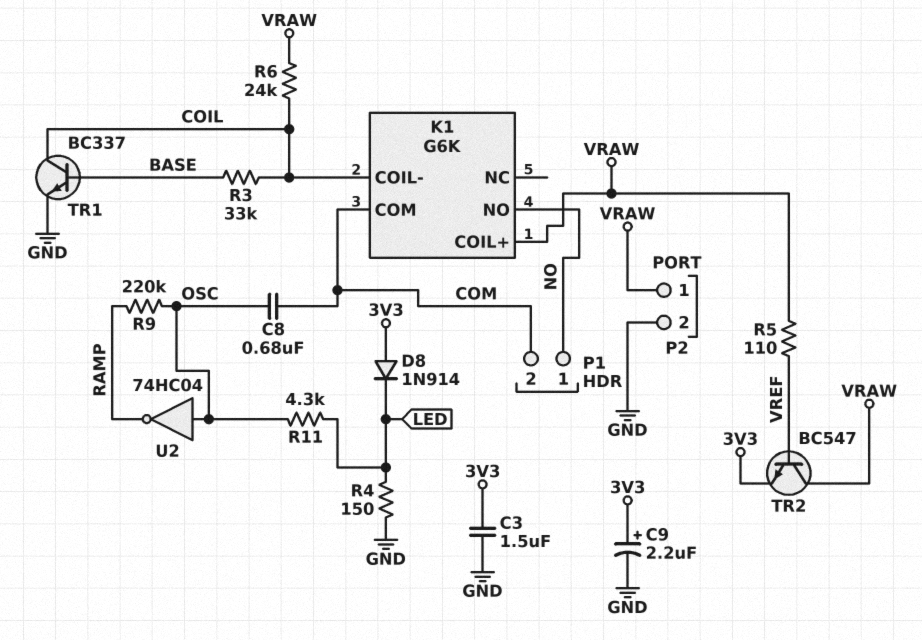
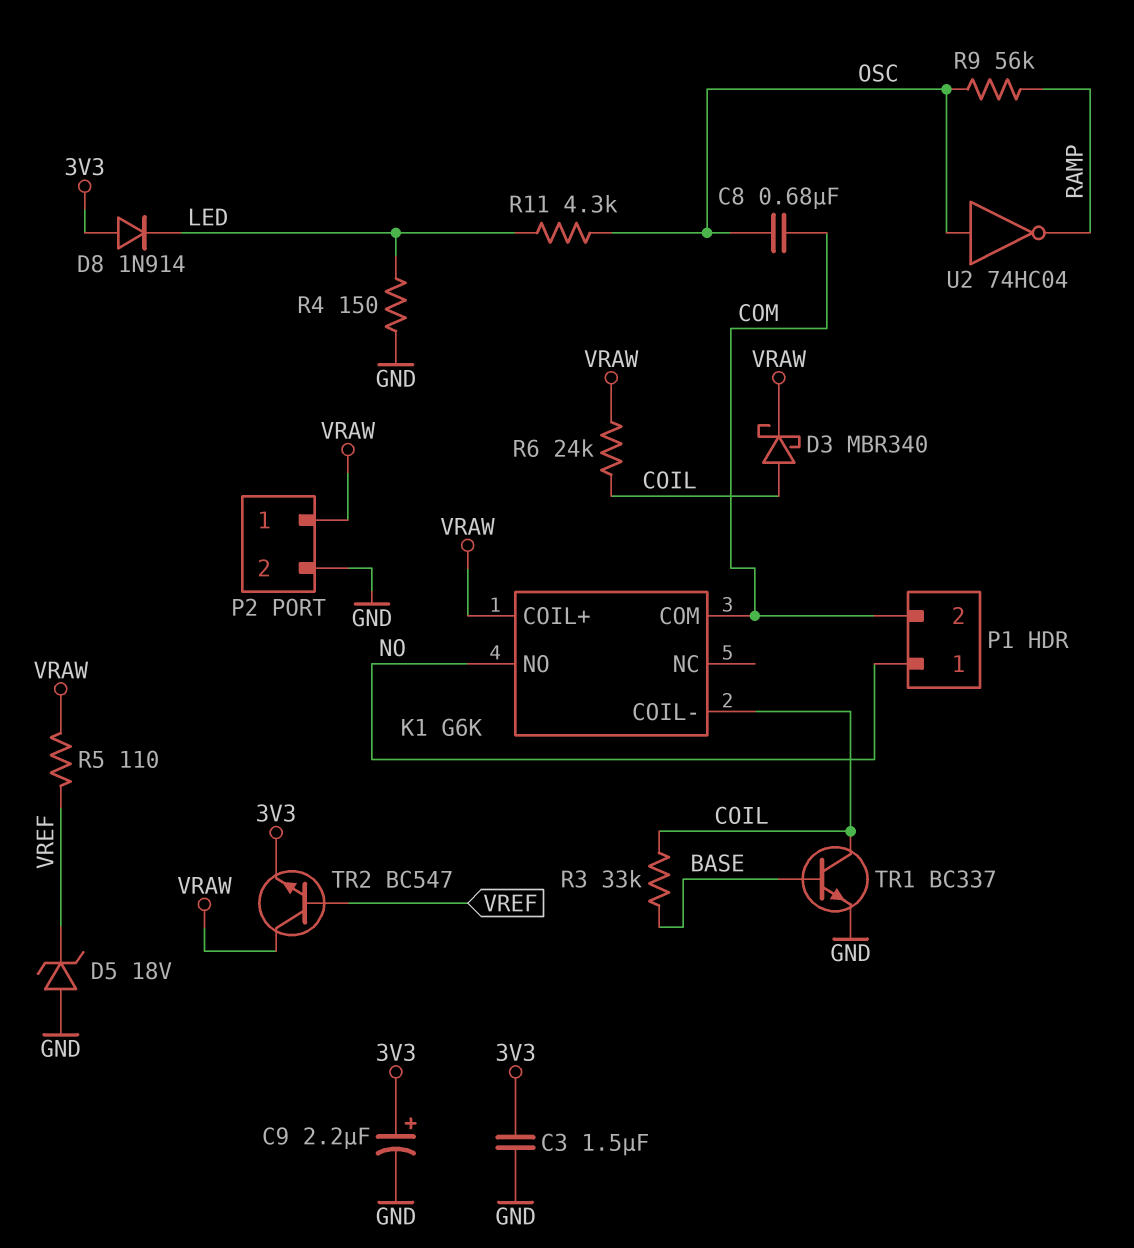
D3: none -> schottky MBR340 (A COIL, K VRAW)
D5: none -> zener 18V (A GND, K VREF)
R9: 220k (OSC, RAMP) -> 56k (OSC, RAMP)

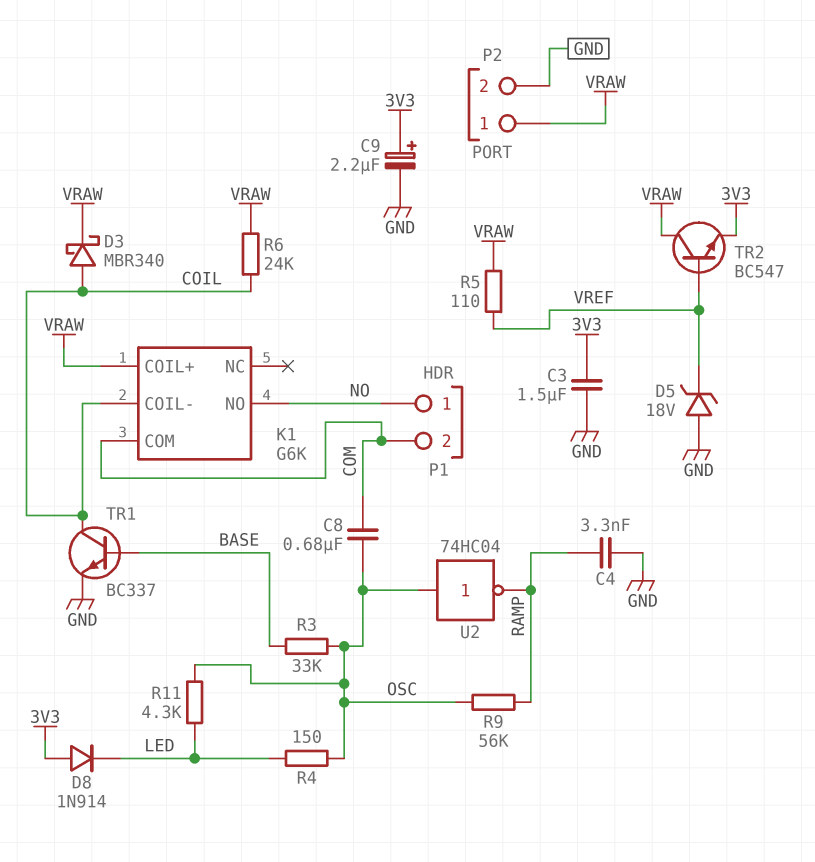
C4: none -> 3.3nF (GND, RAMP)
R3: 33k (BASE, COIL) -> 33k (BASE, OSC)
R4: 150 (GND, LED) -> 150 (LED, OSC)

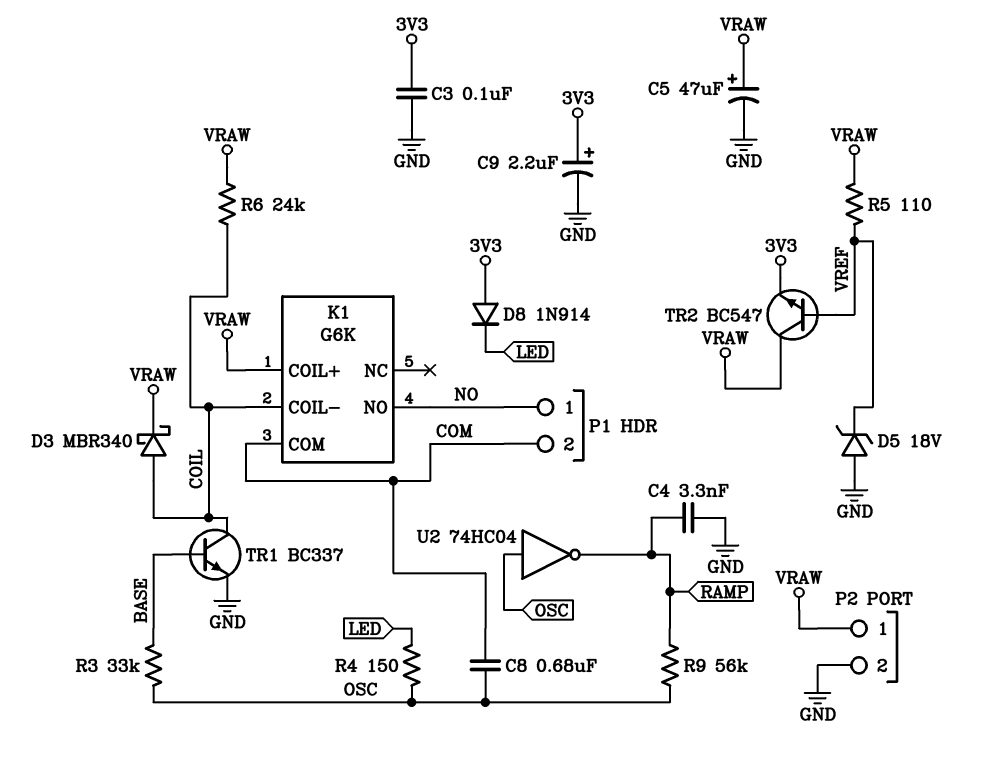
C3: 1.5uF (3V3, GND) -> 100nF (3V3, GND)
C5: none -> 47uF (plus VRAW, minus GND)
R11: 4.3k (LED, OSC) -> none

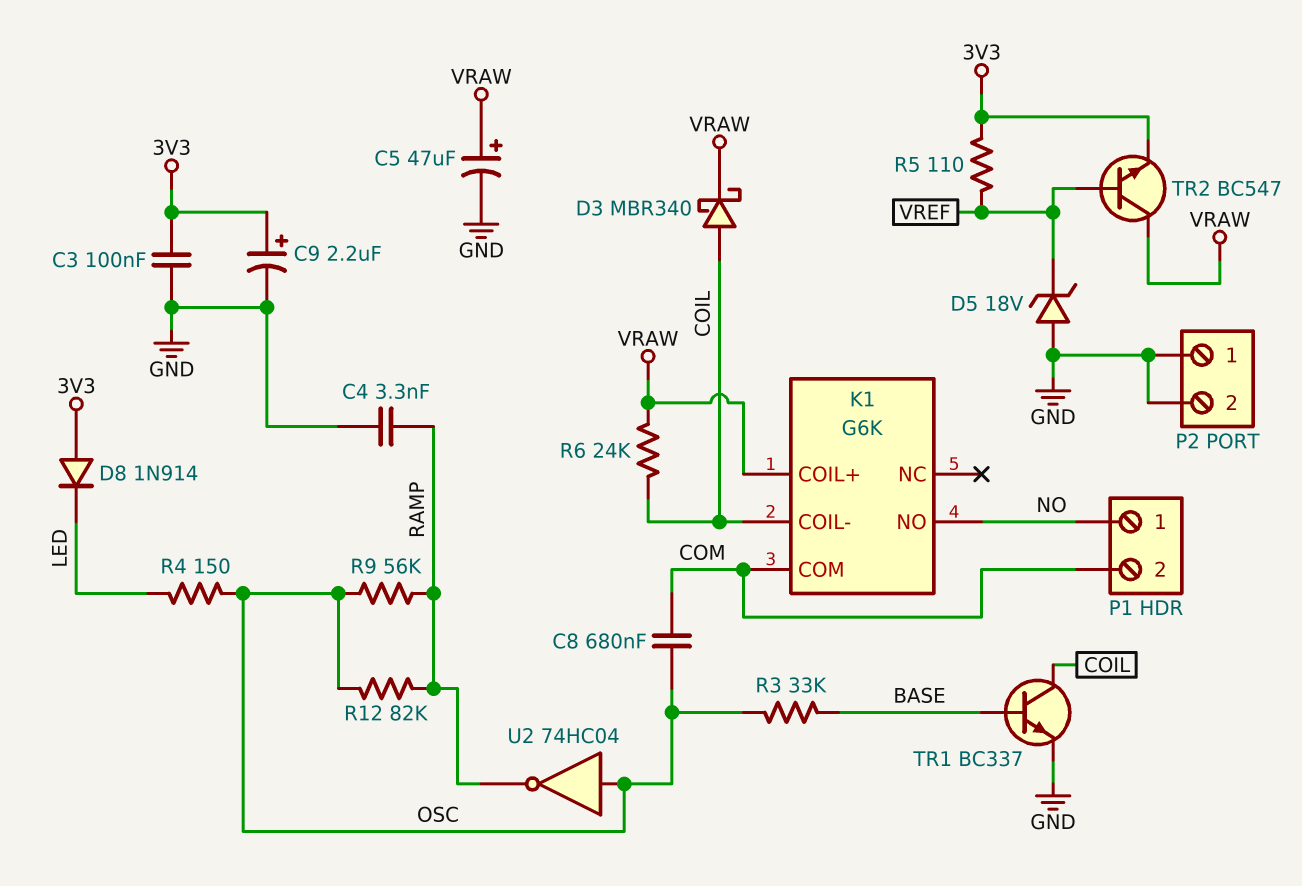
P2 pin 1: VRAW -> GND
R5: 110 (VRAW, VREF) -> 110 (3V3, VREF)
R12: none -> 82k (OSC, RAMP)

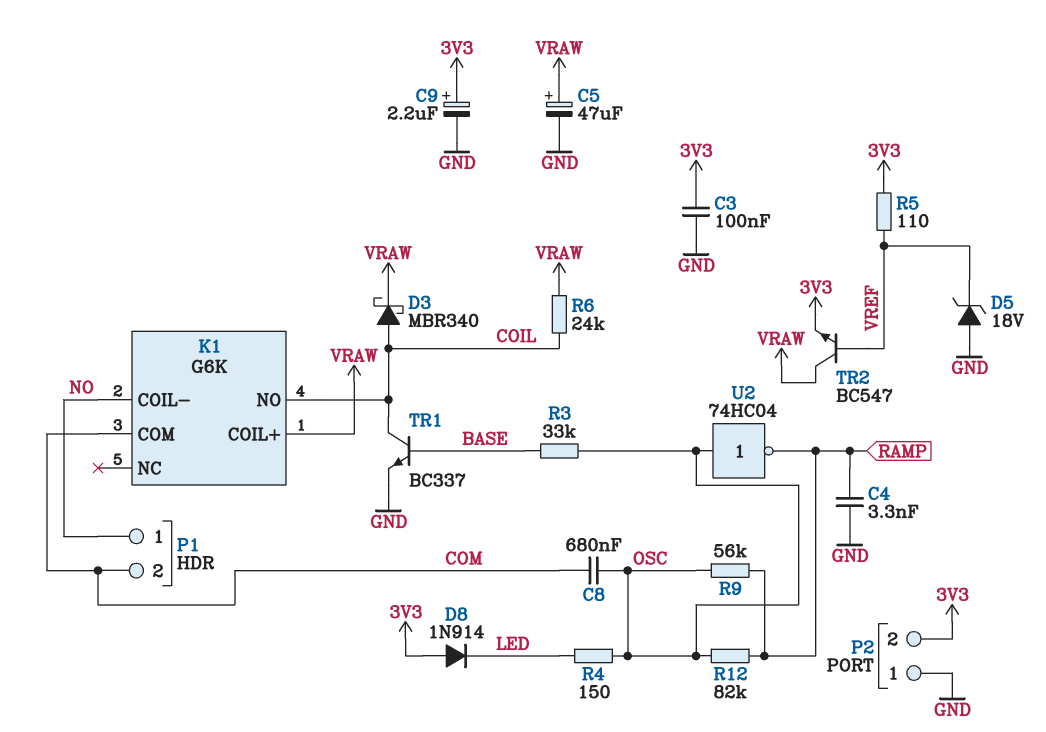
K1 pin COIL-: COIL -> NO
K1 pin NO: NO -> COIL
P2 pin 2: GND -> 3V3

